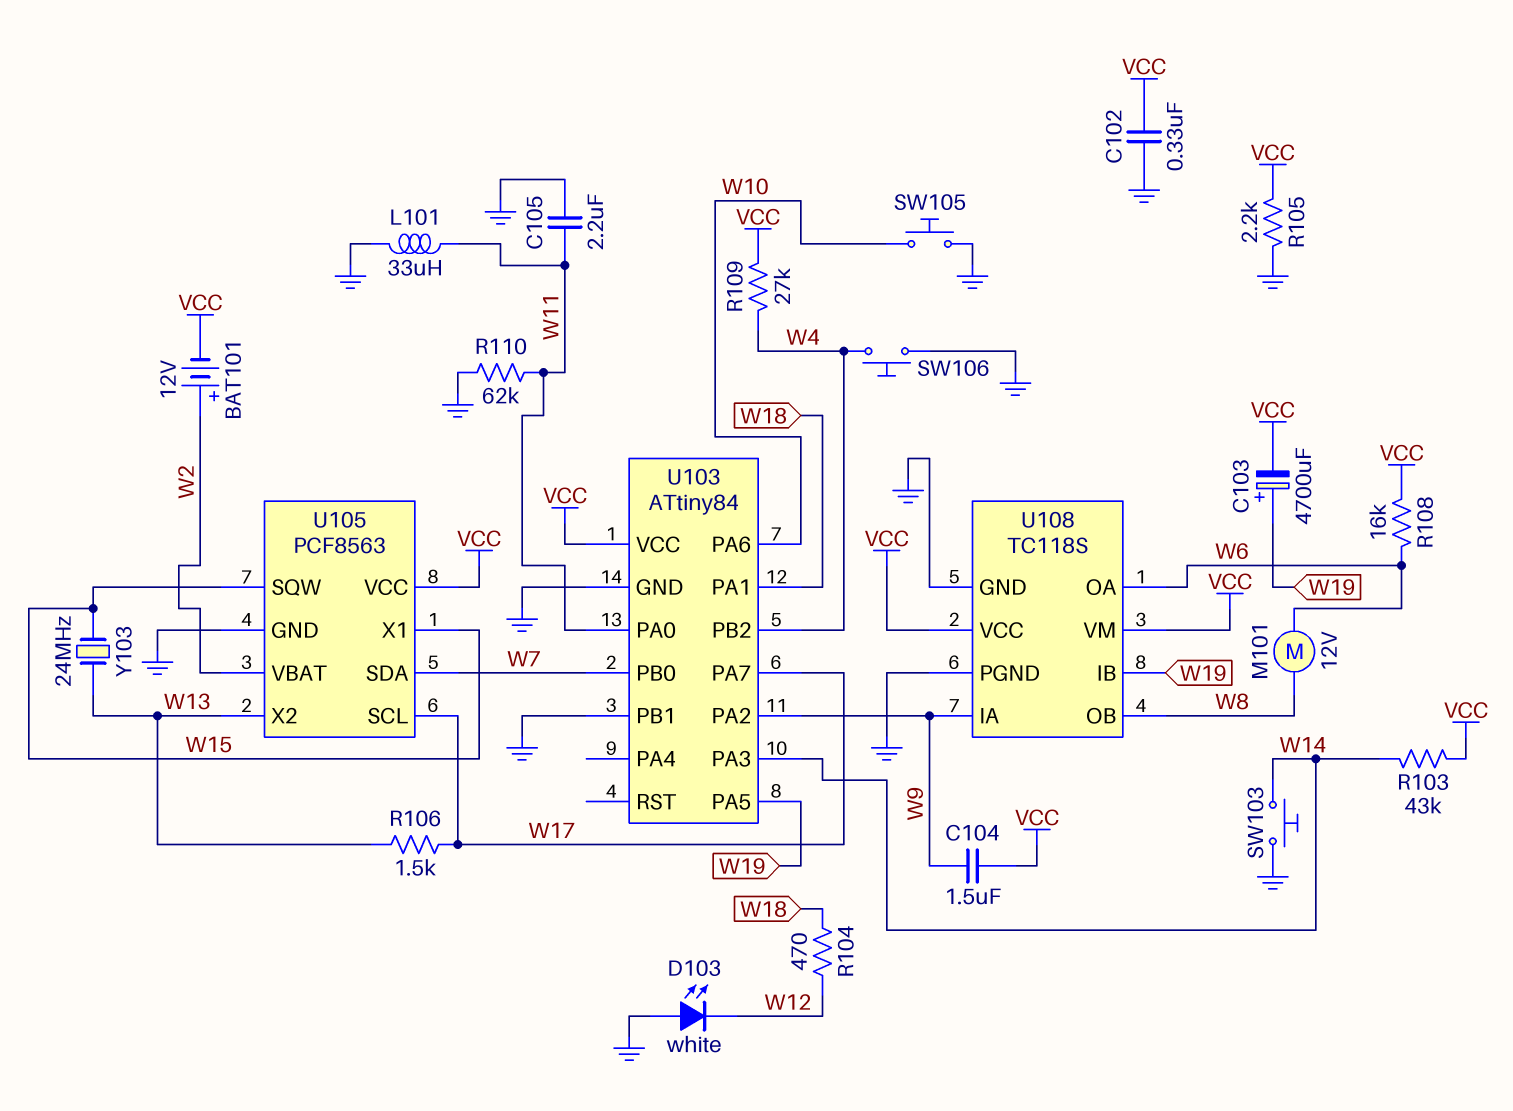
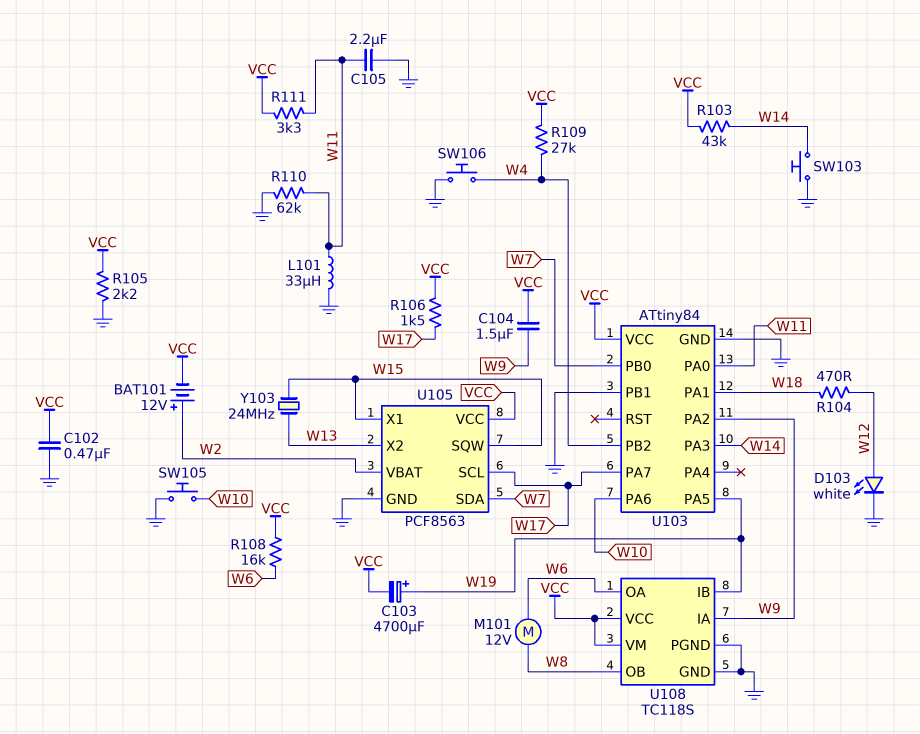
C102: 330nF (GND, VCC) -> 470nF (GND, VCC)
D103: LED white (A GND, K W12) -> LED white (A W12, K GND)
R106: 1.5k (W13, W17) -> 1.5k (VCC, W17)
R111: none -> 3.3k (VCC, W11)

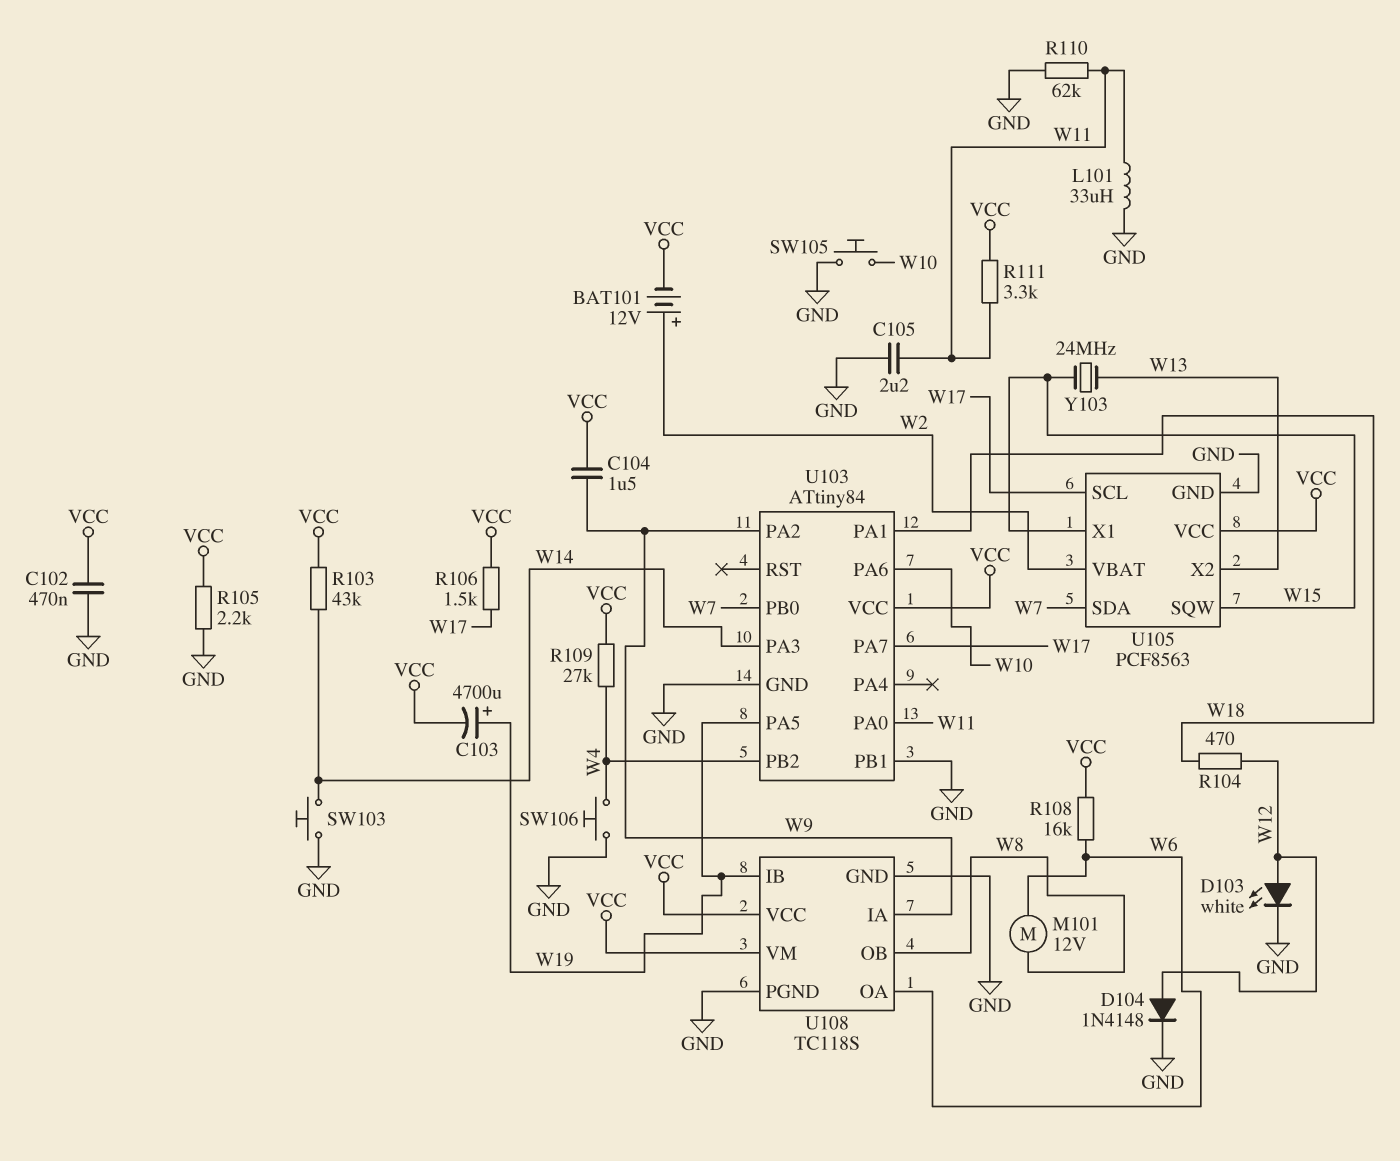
D104: none -> diode 1N4148 (A W12, K GND)

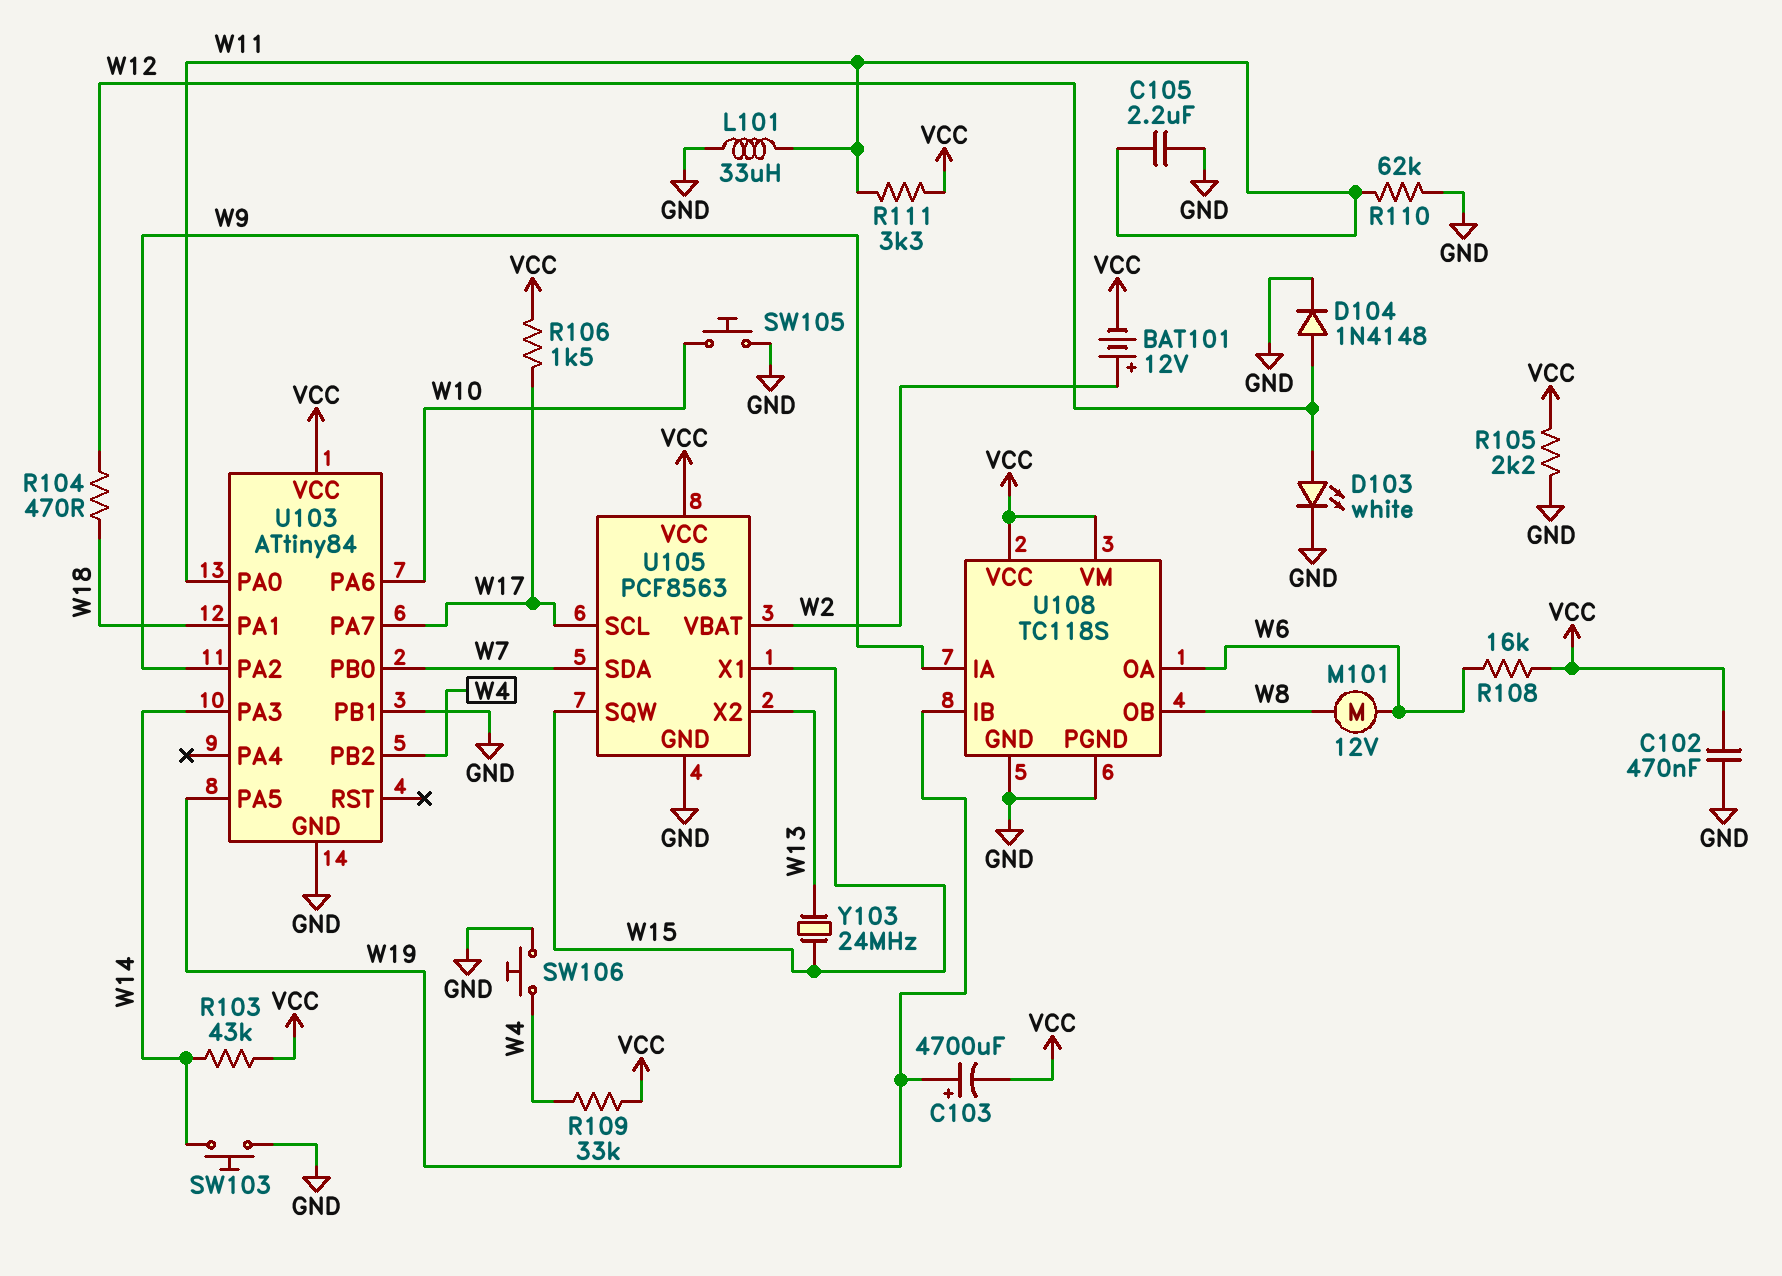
C104: 1.5uF (VCC, W9) -> none
R109: 27k (VCC, W4) -> 33k (VCC, W4)

